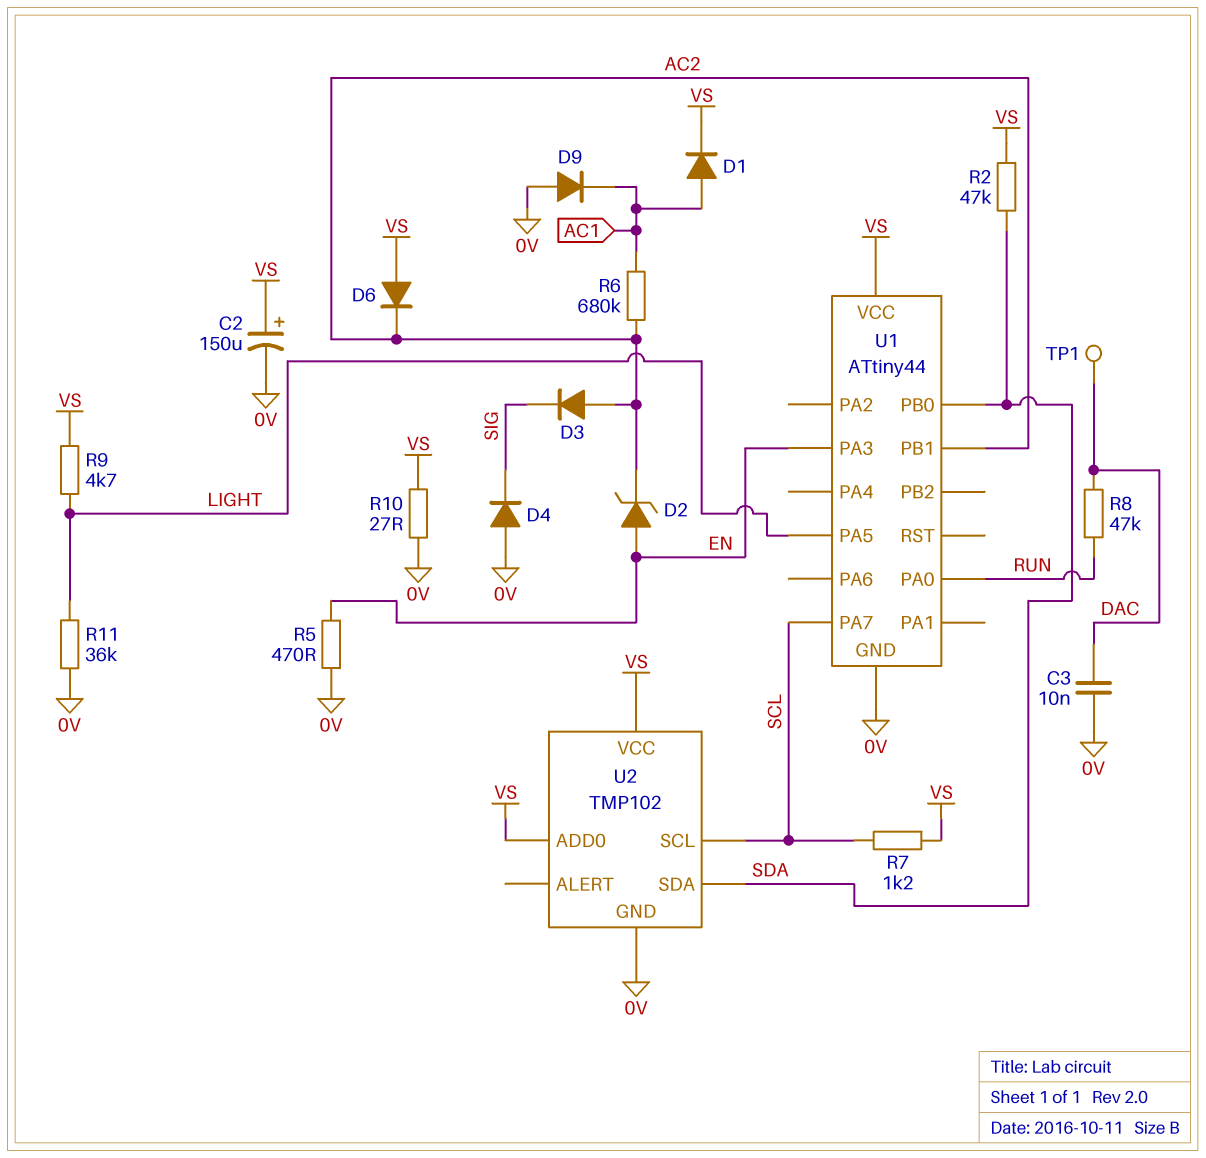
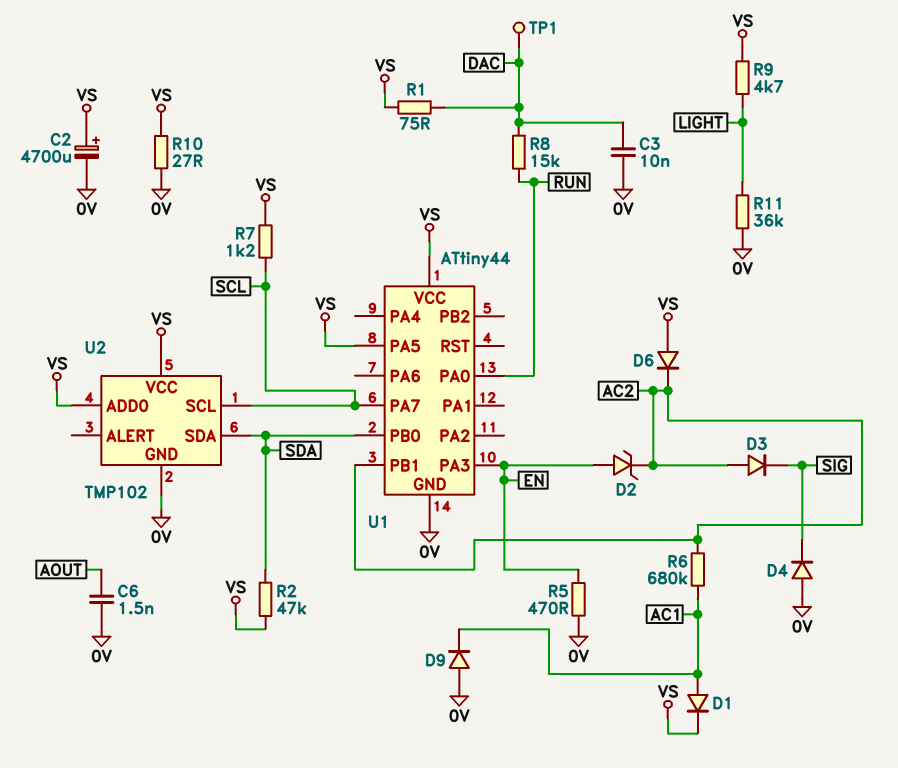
C2: 150uF (plus VS, minus 0V) -> 4700uF (plus VS, minus 0V)
C6: none -> 1.5nF (0V, AOUT)
R1: none -> 75 (DAC, VS)
R8: 47k (DAC, RUN) -> 15k (DAC, RUN)
U1 pin PA5: LIGHT -> VS

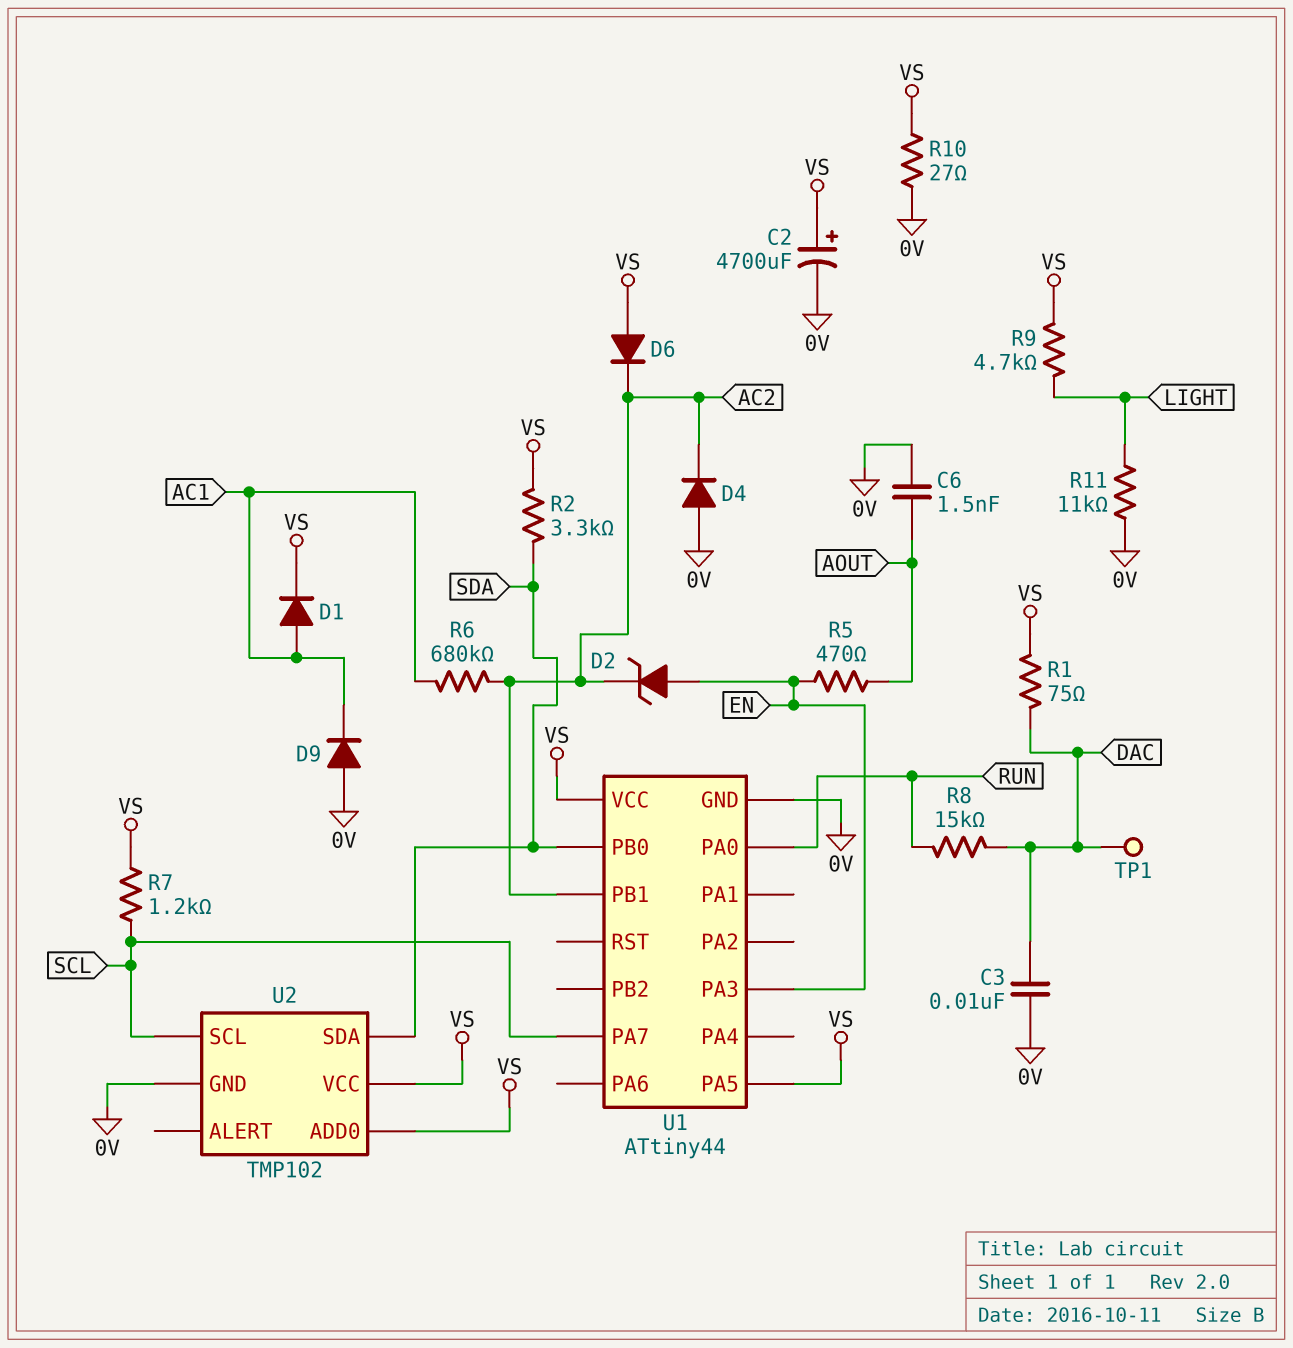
D3: diode (A AC2, K SIG) -> none
D4: diode (A 0V, K SIG) -> diode (A 0V, K AC2)
R2: 47k (SDA, VS) -> 3.3k (SDA, VS)
R5: 470 (0V, EN) -> 470 (AOUT, EN)
R11: 36k (0V, LIGHT) -> 11k (0V, LIGHT)

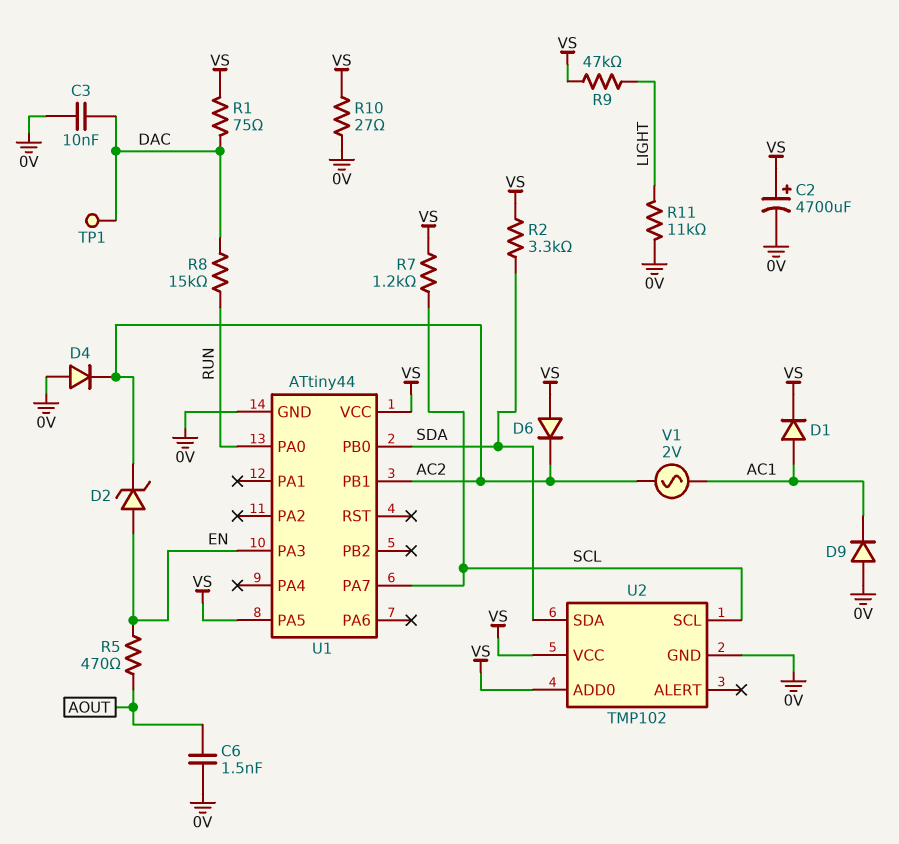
R6: 680k (AC1, AC2) -> none
R9: 4.7k (LIGHT, VS) -> 47k (LIGHT, VS)
V1: none -> AC 2V (AC1, AC2)

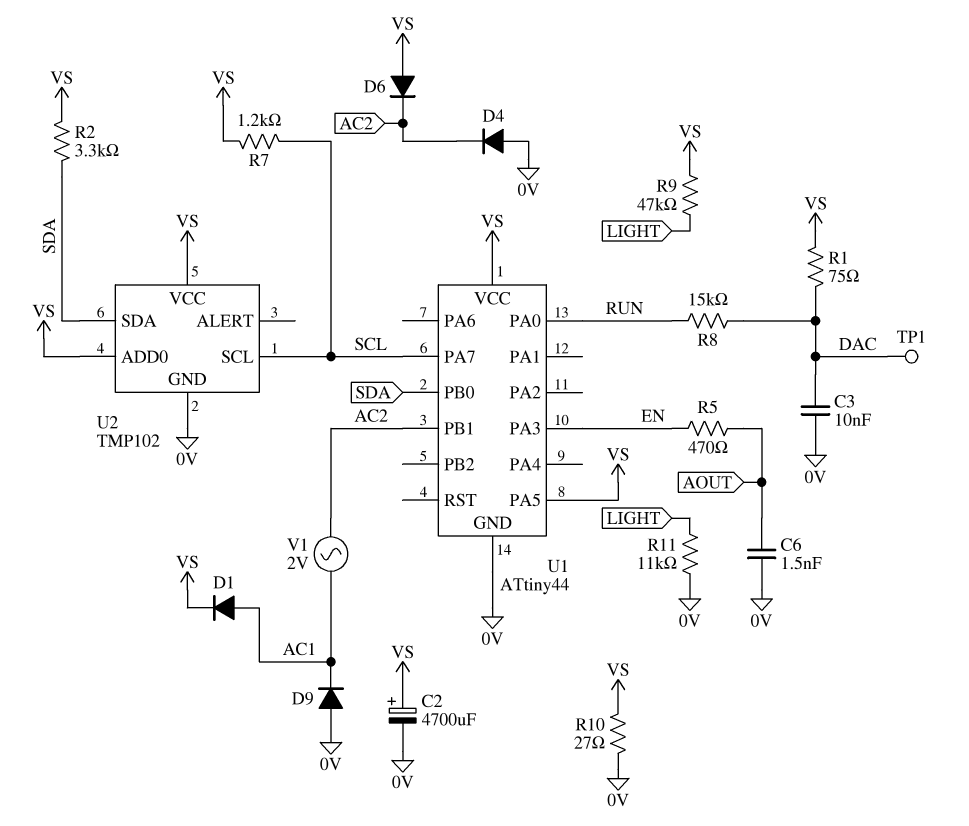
D2: zener (A EN, K AC2) -> none

